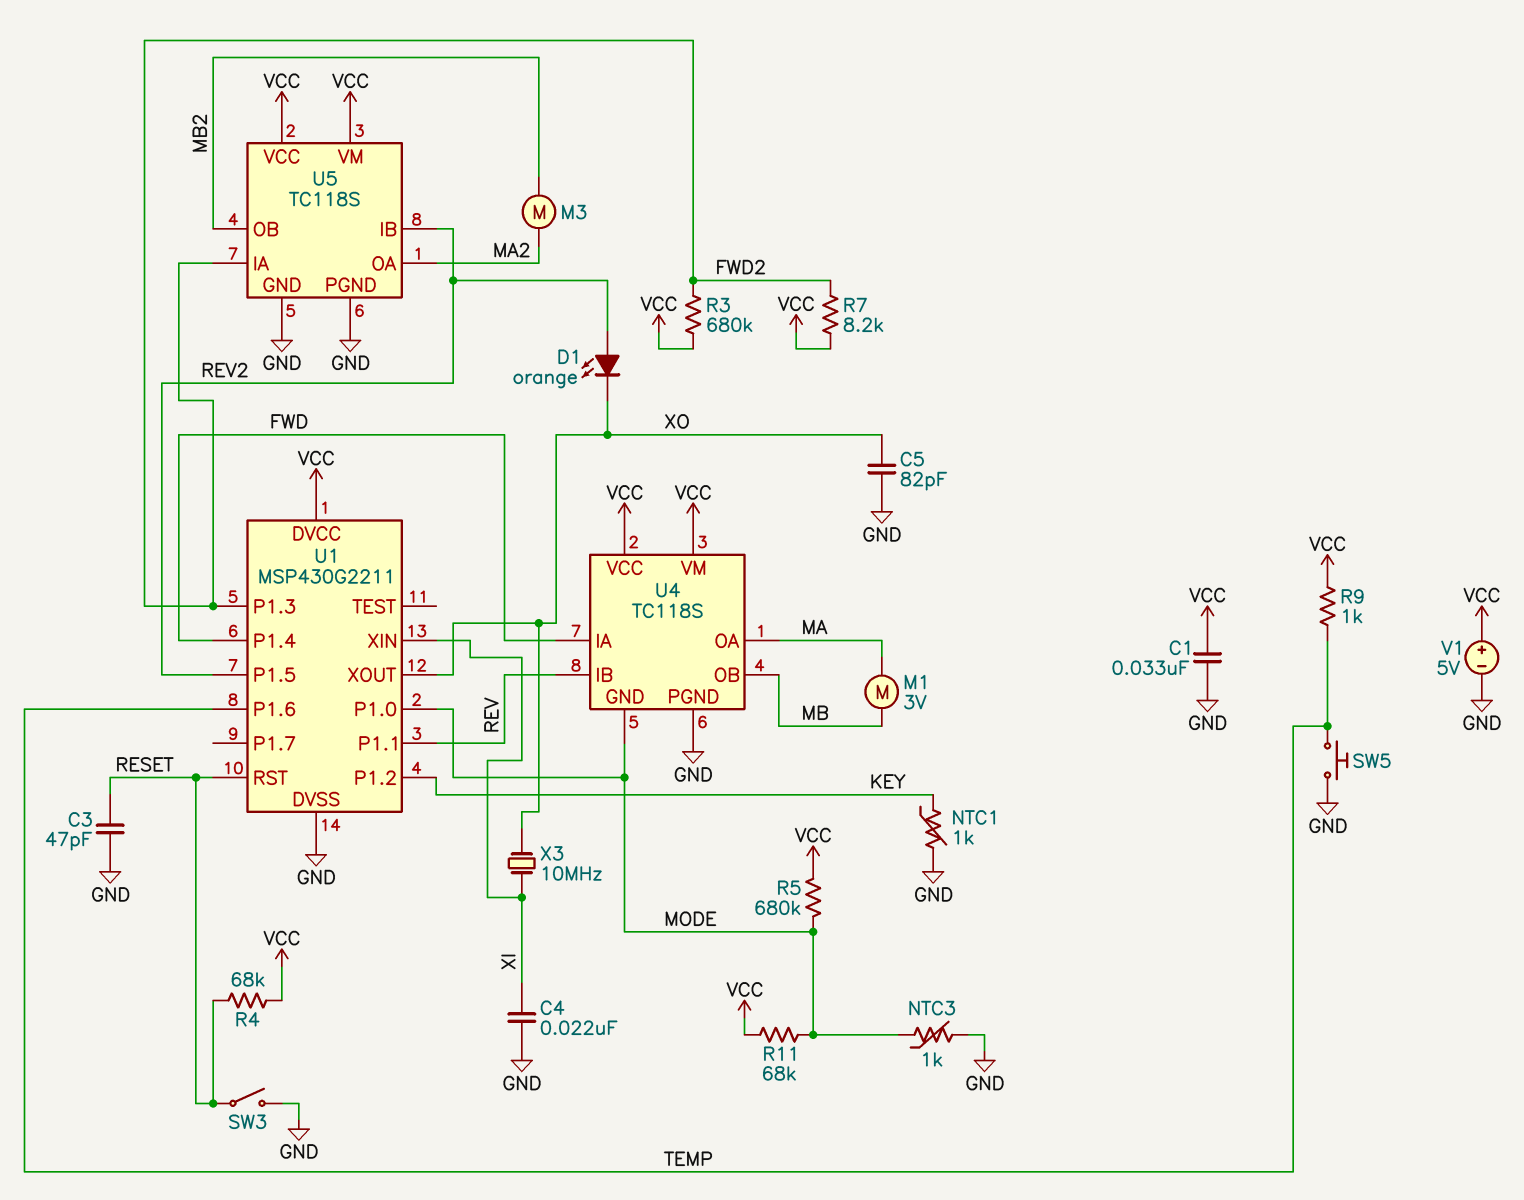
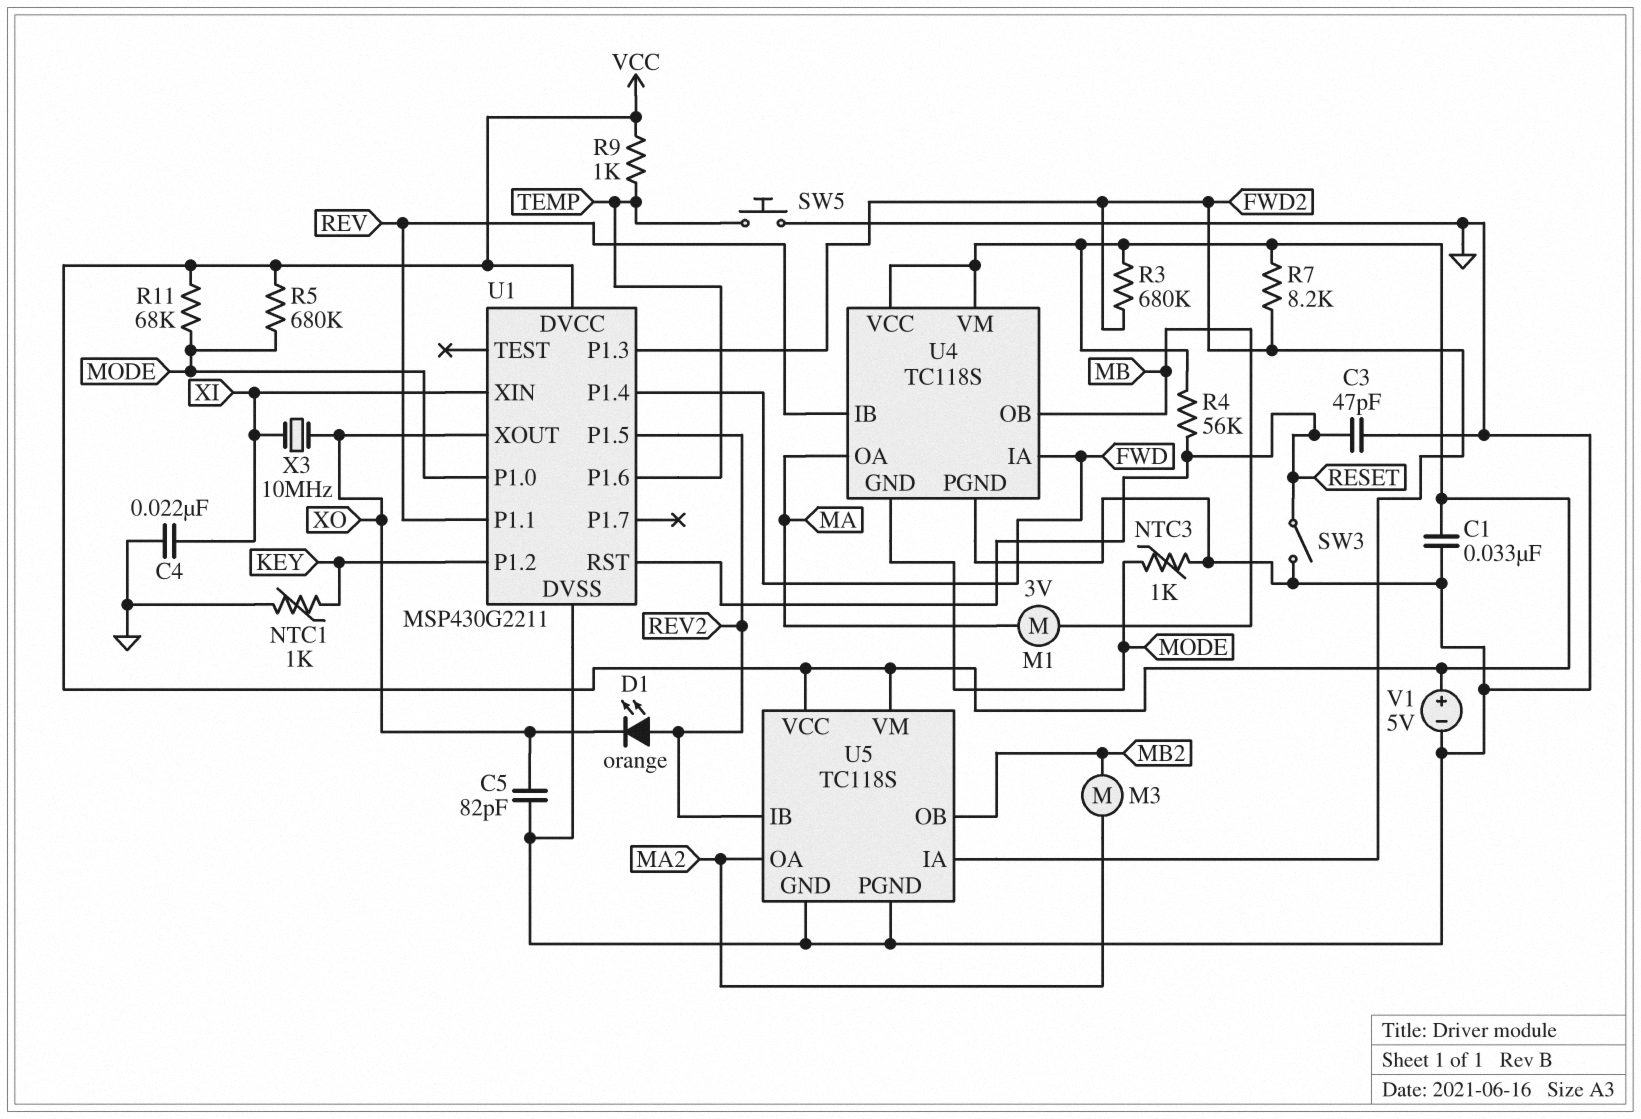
R4: 68k (RESET, VCC) -> 56k (RESET, VCC)

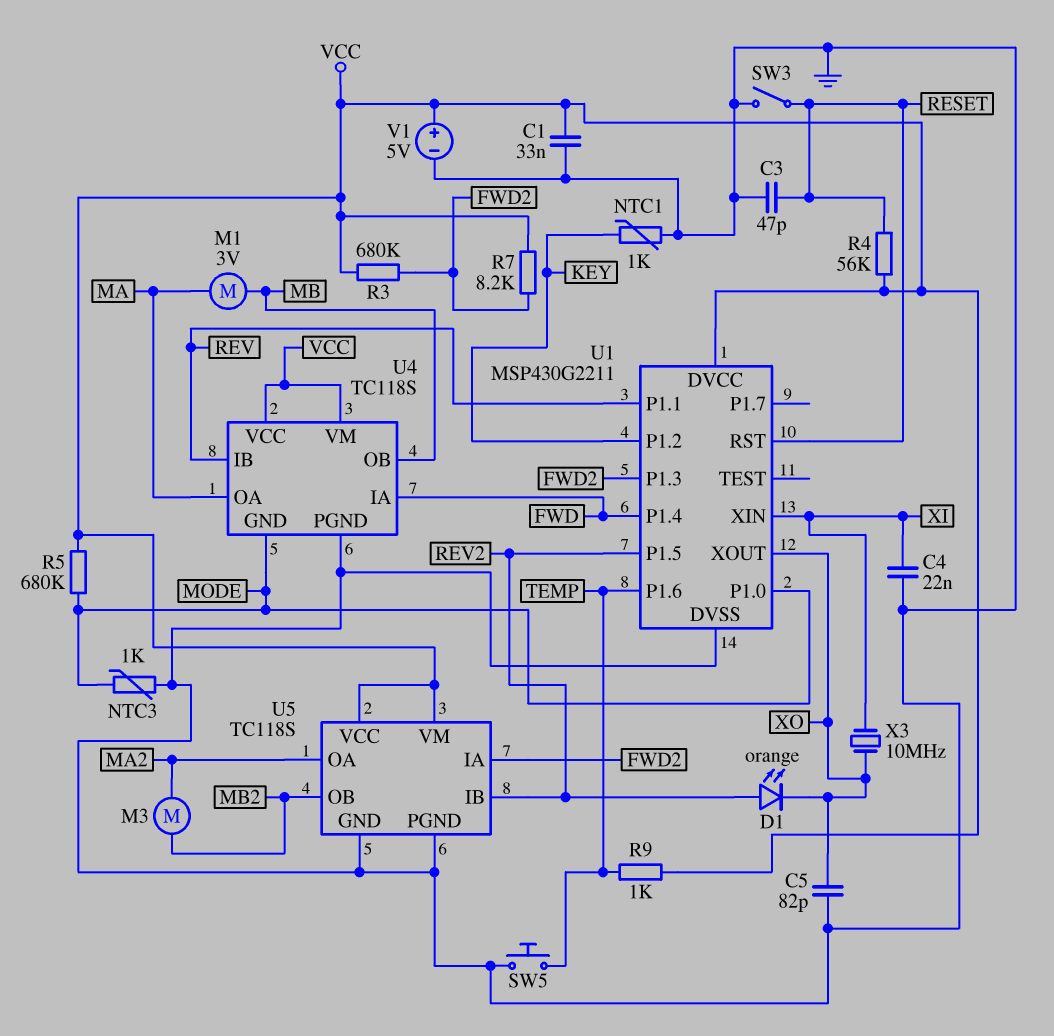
R11: 68k (MODE, VCC) -> none

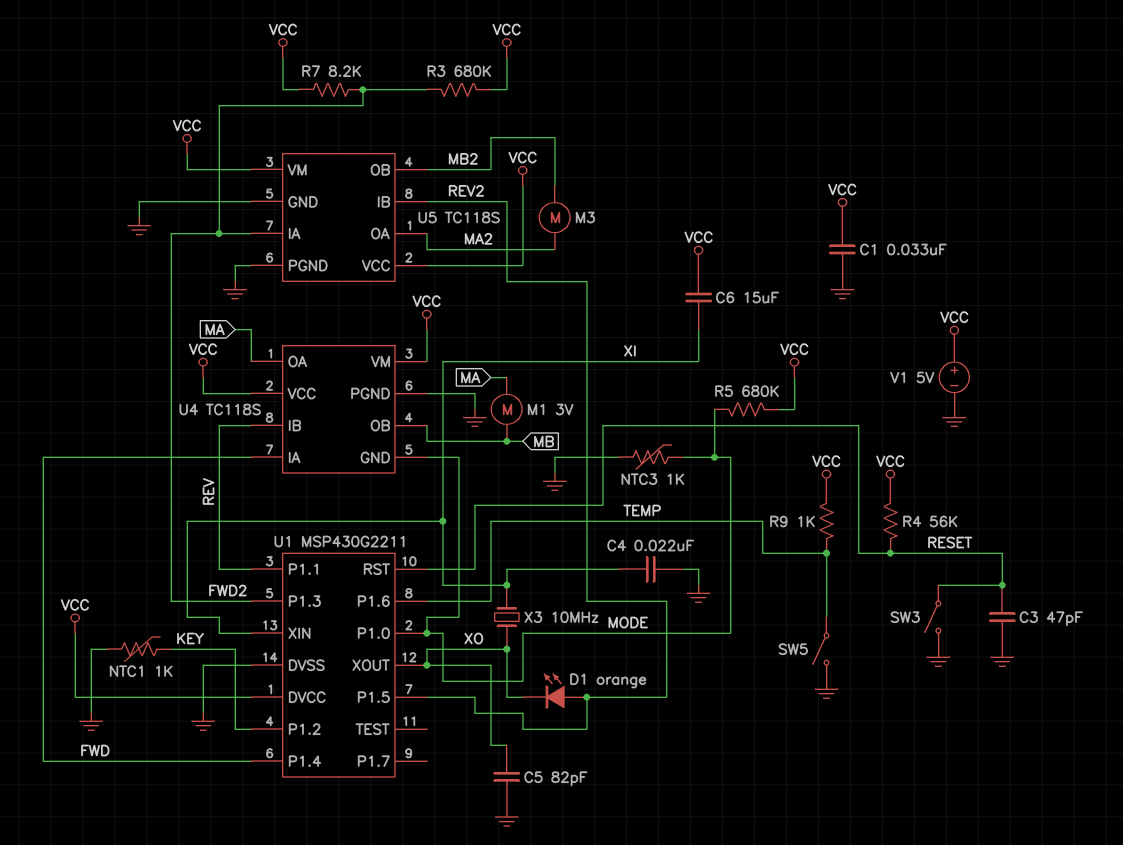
C6: none -> 15uF (VCC, XI)
SW5: button (GND, TEMP) -> switch (GND, TEMP)

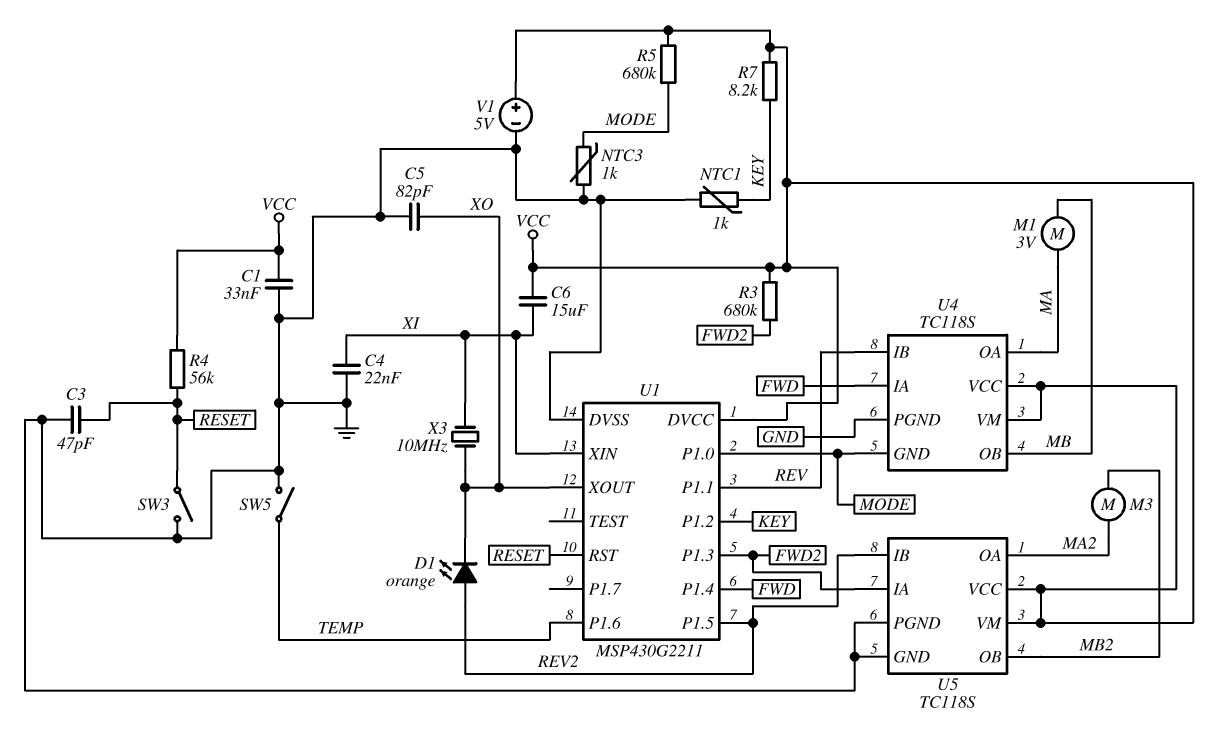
R7: 8.2k (FWD2, VCC) -> 8.2k (KEY, VCC)
R9: 1k (TEMP, VCC) -> none

